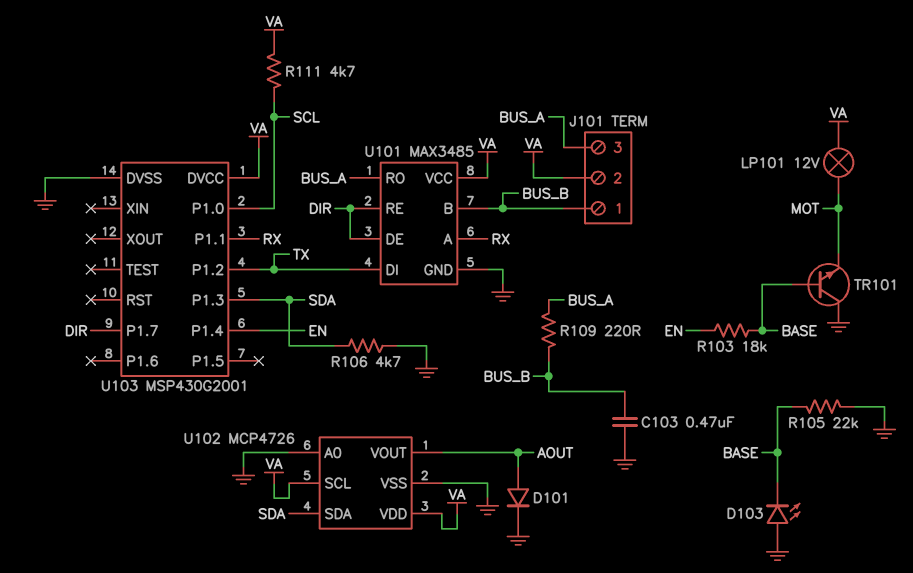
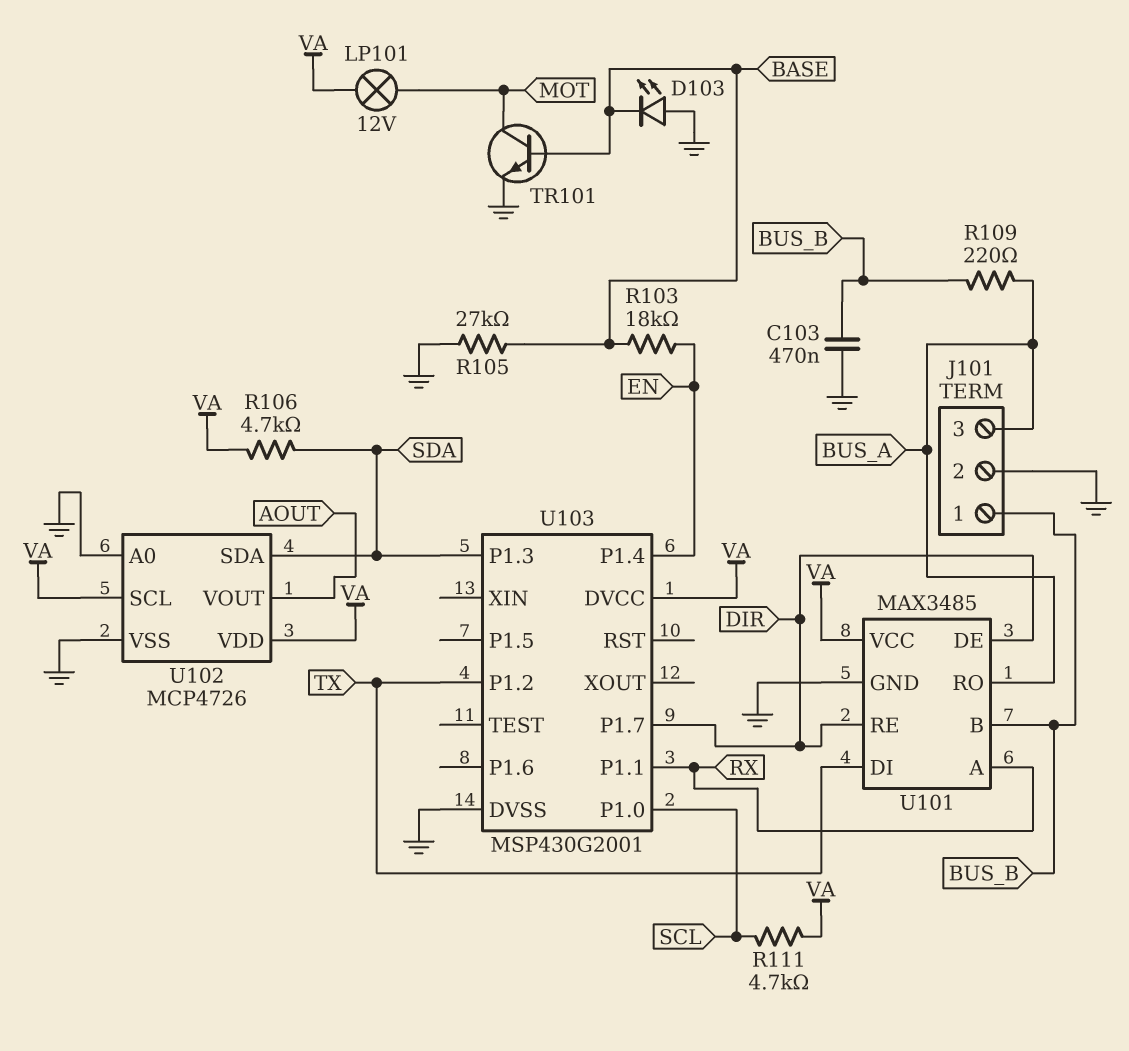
D101: diode (A AOUT, K GND) -> none
J101 pin 2: VA -> GND
R105: 22k (BASE, GND) -> 27k (BASE, GND)
R106: 4.7k (GND, SDA) -> 4.7k (SDA, VA)
TR101: NPN (B BASE, C GND, E MOT) -> NPN (B BASE, C MOT, E GND)

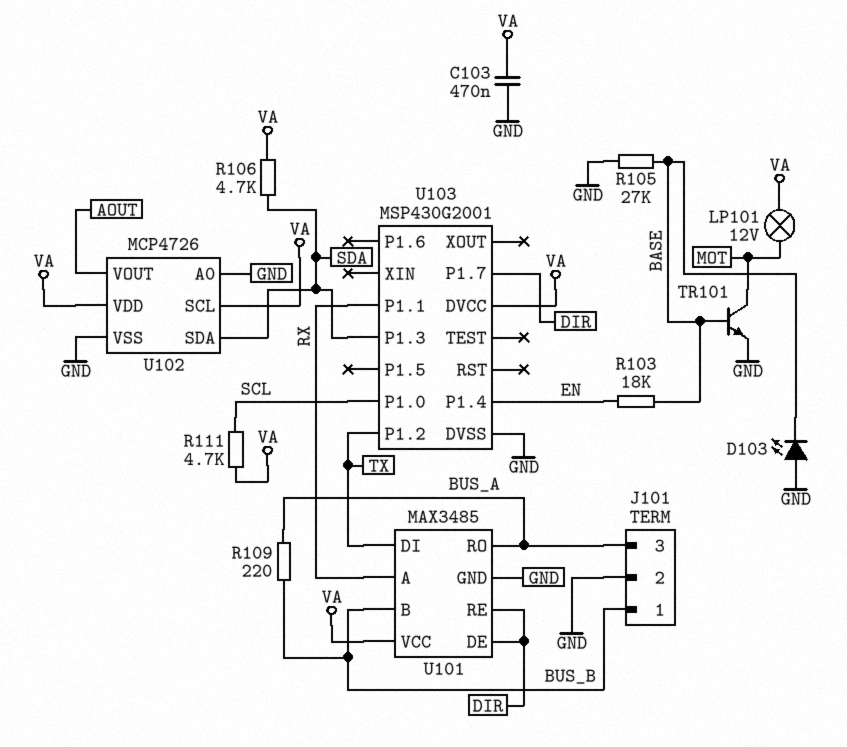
C103: 470nF (BUS_B, GND) -> 470nF (GND, VA)

